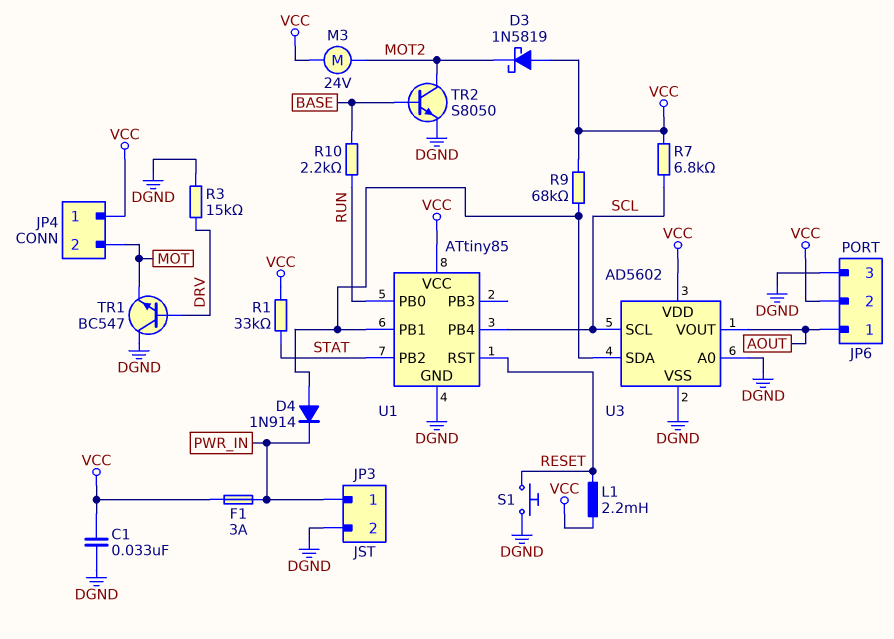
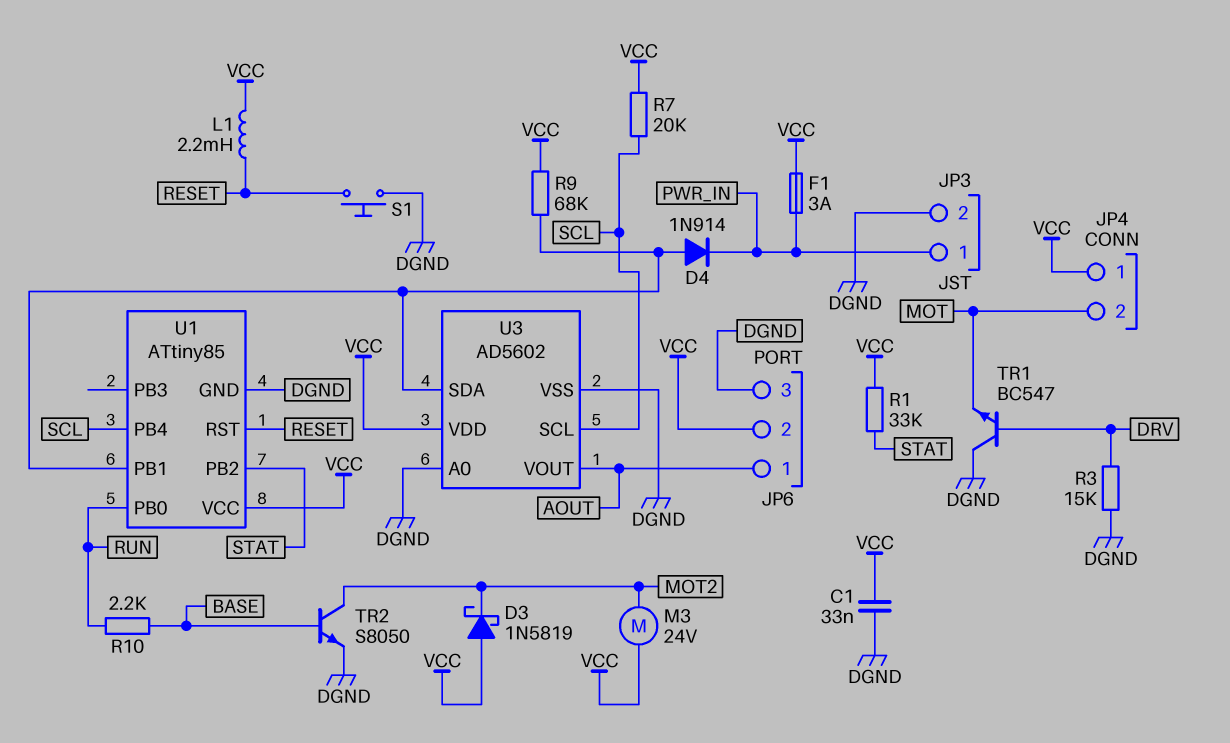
R7: 6.8k (SCL, VCC) -> 20k (SCL, VCC)

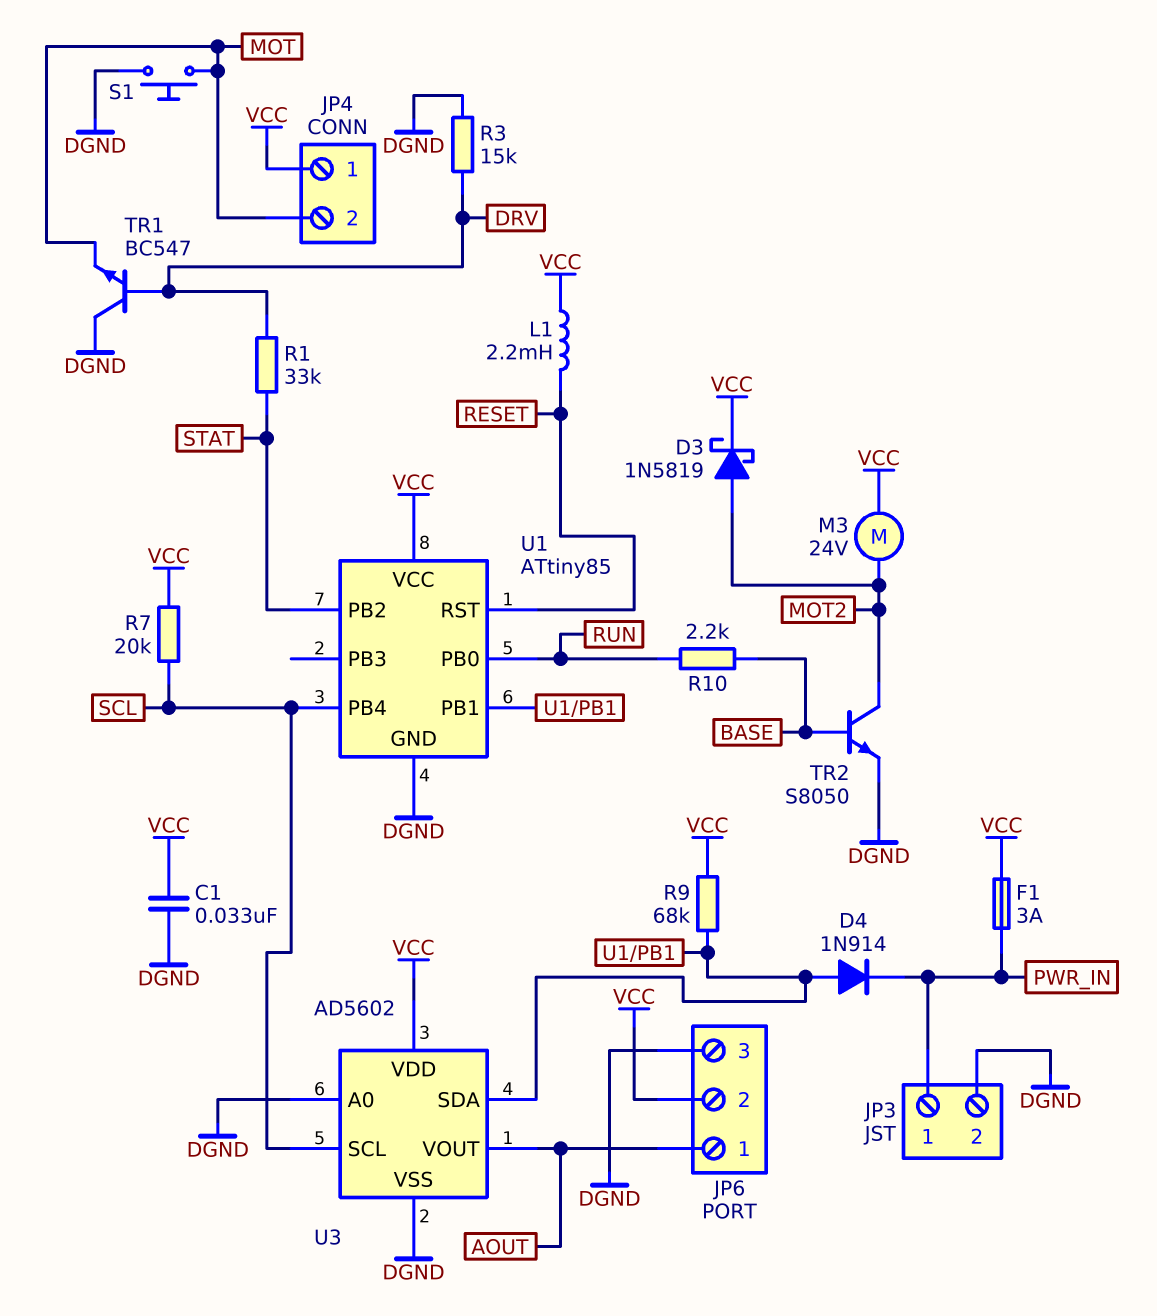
D3: schottky 1N5819 (A VCC, K MOT2) -> schottky 1N5819 (A MOT2, K VCC)
R1: 33k (STAT, VCC) -> 33k (DRV, STAT)
S1: button (DGND, RESET) -> button (DGND, MOT)

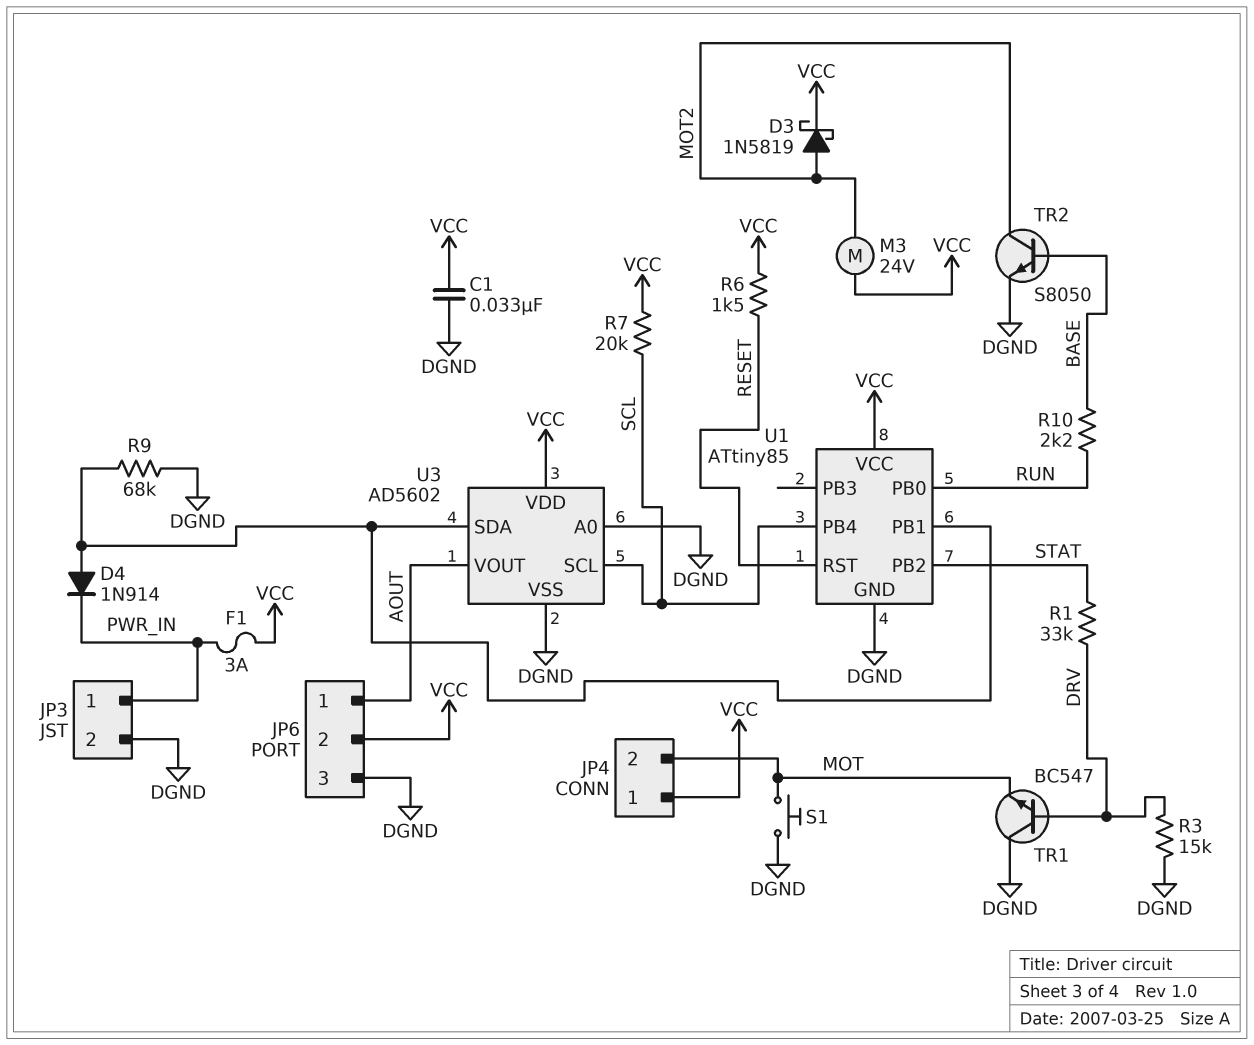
L1: 2.2mH (RESET, VCC) -> none
R6: none -> 1.5k (RESET, VCC)
R9: 68k (U1/PB1, VCC) -> 68k (DGND, U1/PB1)

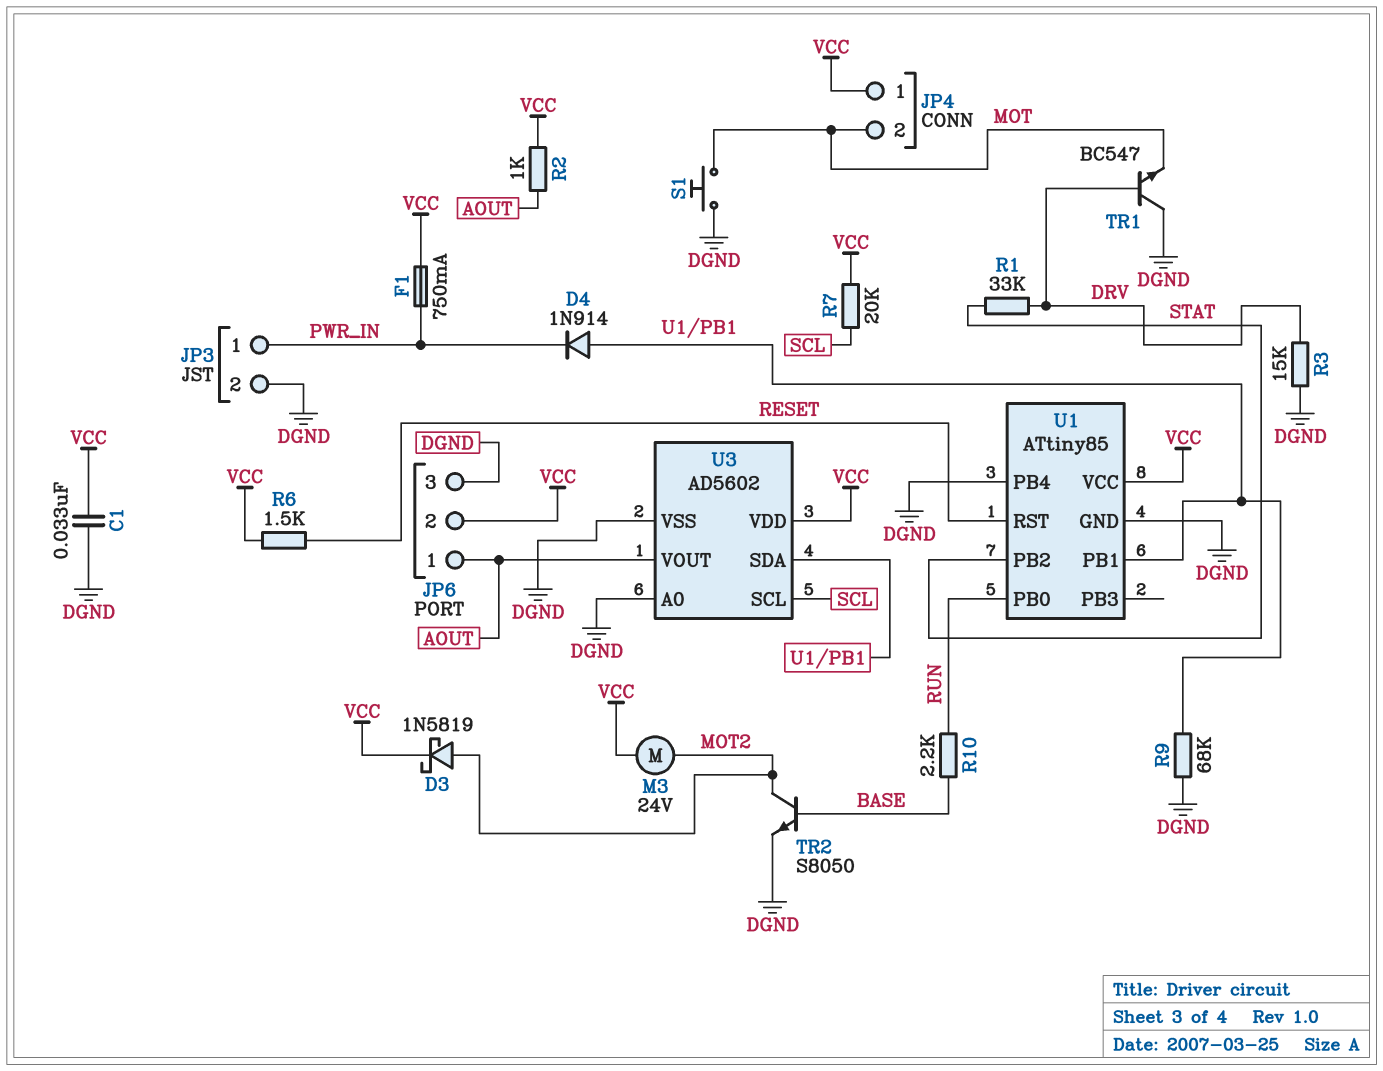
F1: 3A (PWR_IN, VCC) -> 750mA (PWR_IN, VCC)
R2: none -> 1k (AOUT, VCC)
U1 pin PB4: SCL -> DGND

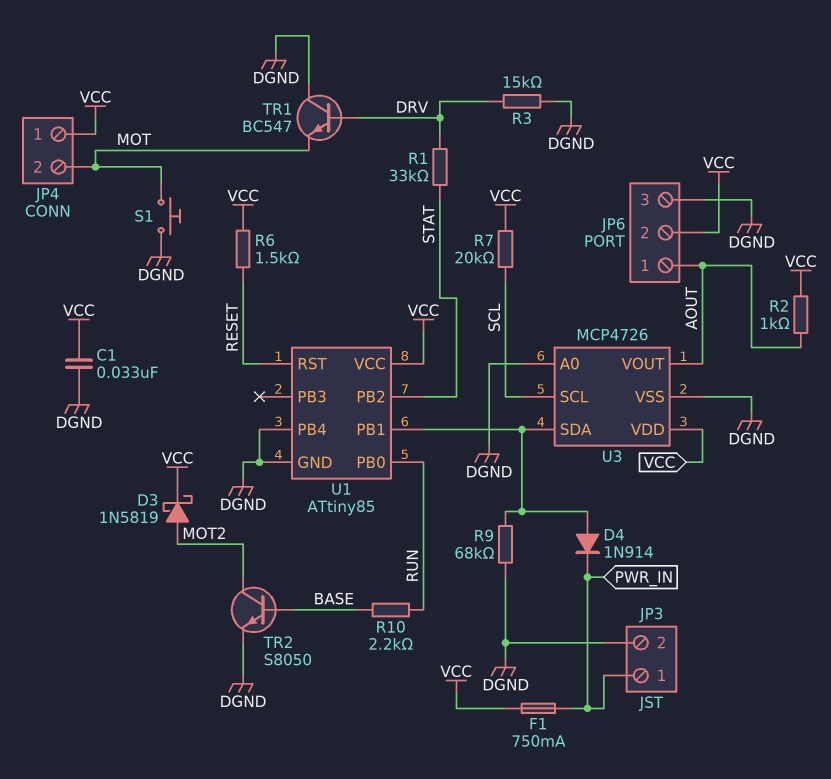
M3: motor 24V (MOT2, VCC) -> none
U3: AD5602 -> MCP4726

